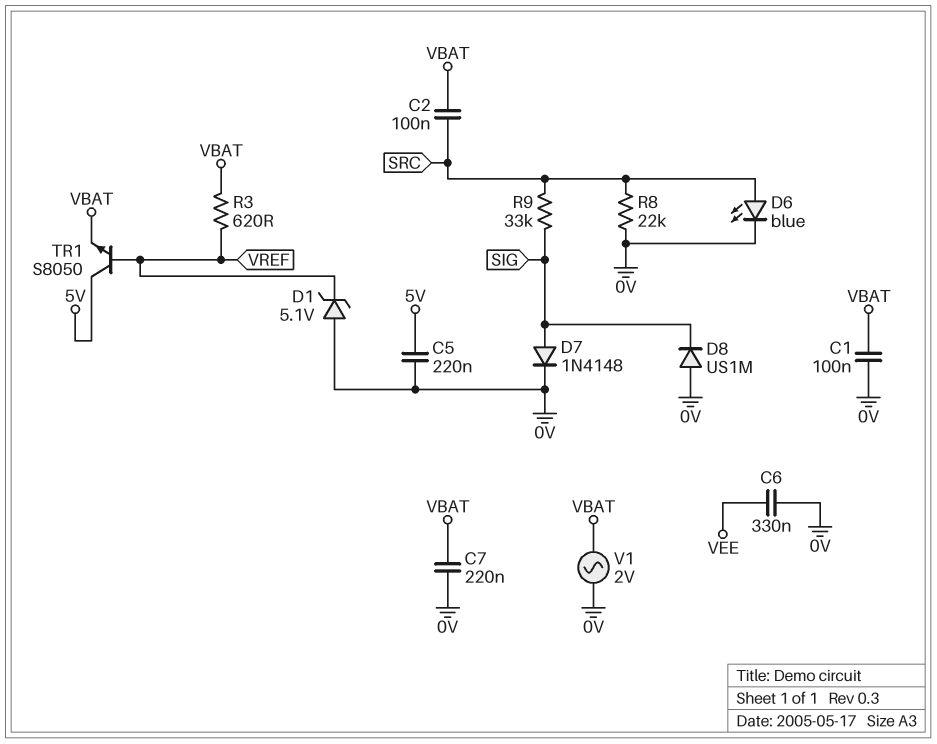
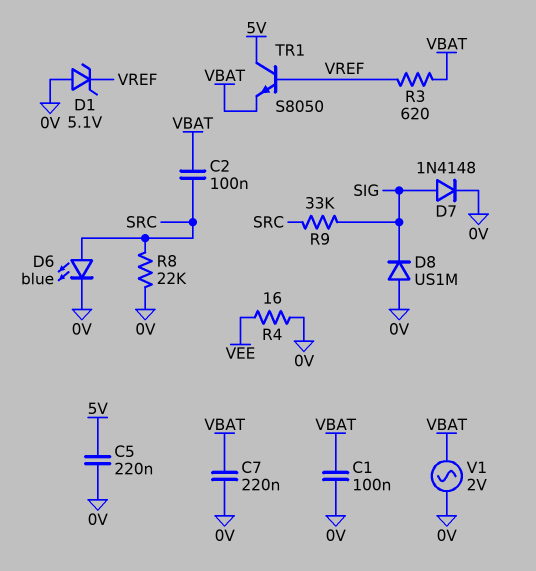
C6: 330nF (0V, VEE) -> none
R4: none -> 16 (0V, VEE)

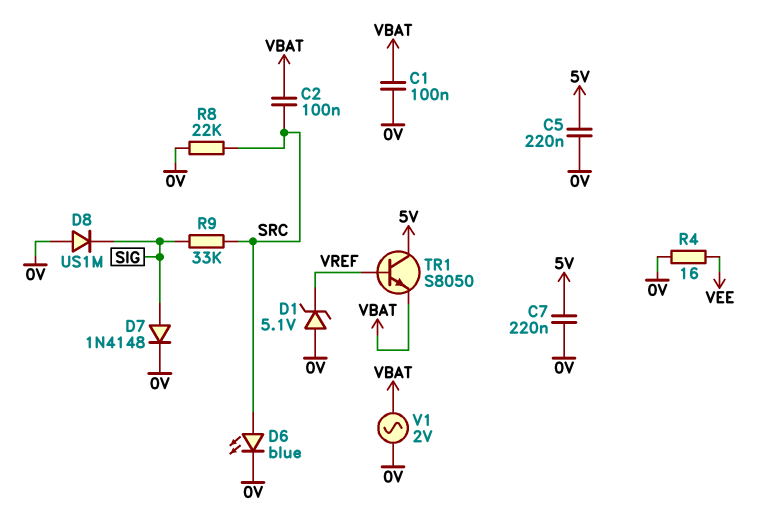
C7: 220nF (0V, VBAT) -> 220nF (0V, 5V)
R3: 620 (VBAT, VREF) -> none

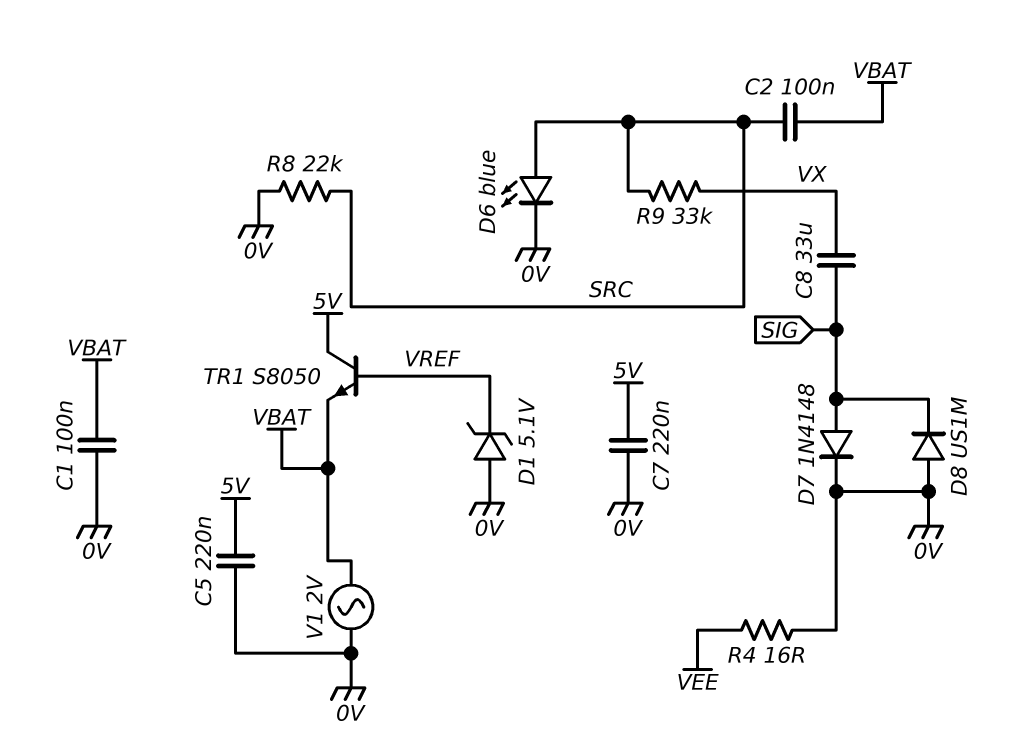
C8: none -> 33uF (SIG, VX)
R9: 33k (SIG, SRC) -> 33k (SRC, VX)

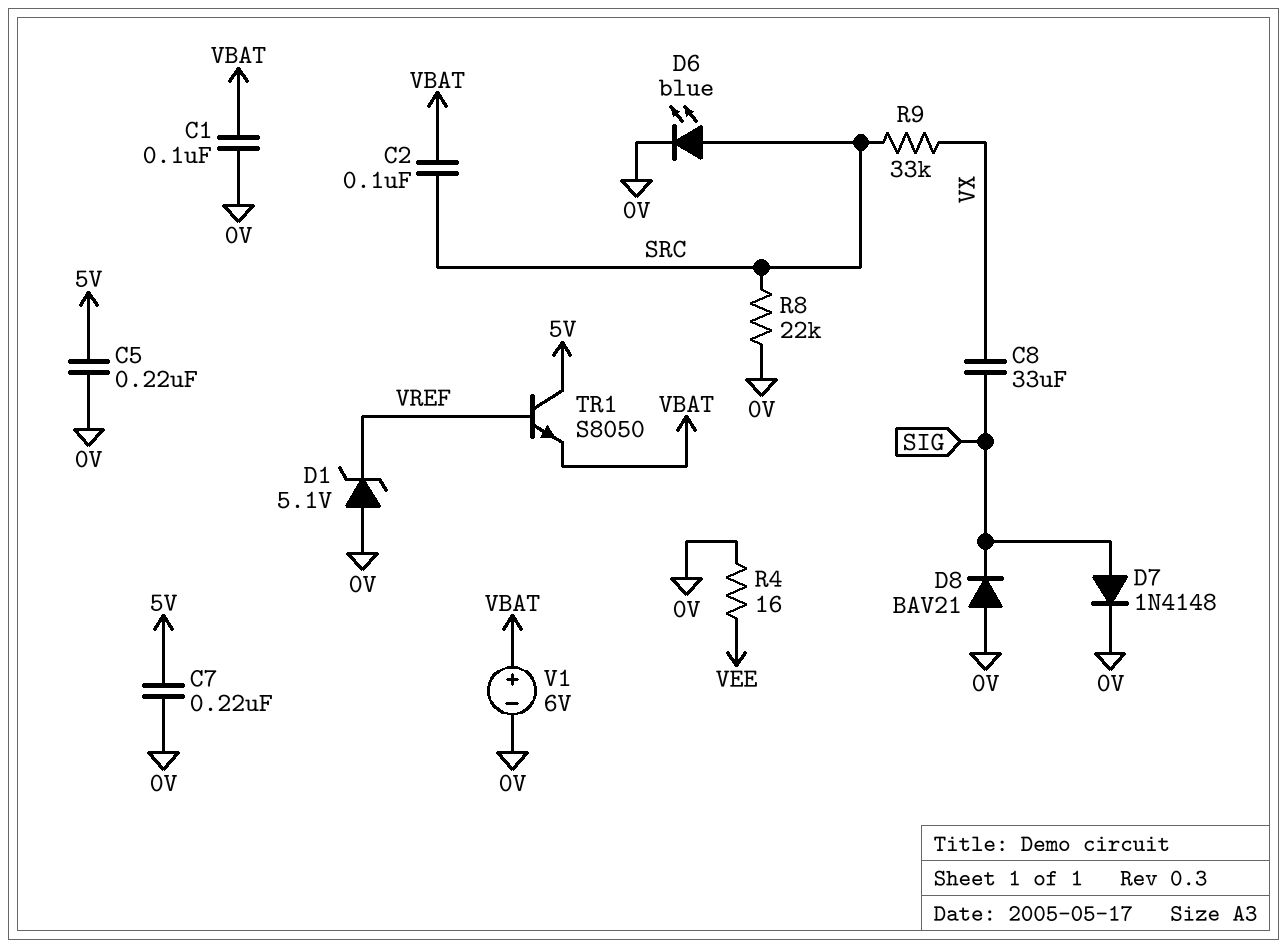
D8: diode US1M (A 0V, K SIG) -> diode BAV21 (A 0V, K SIG)
V1: AC 2V (0V, VBAT) -> 6V (plus VBAT, minus 0V)

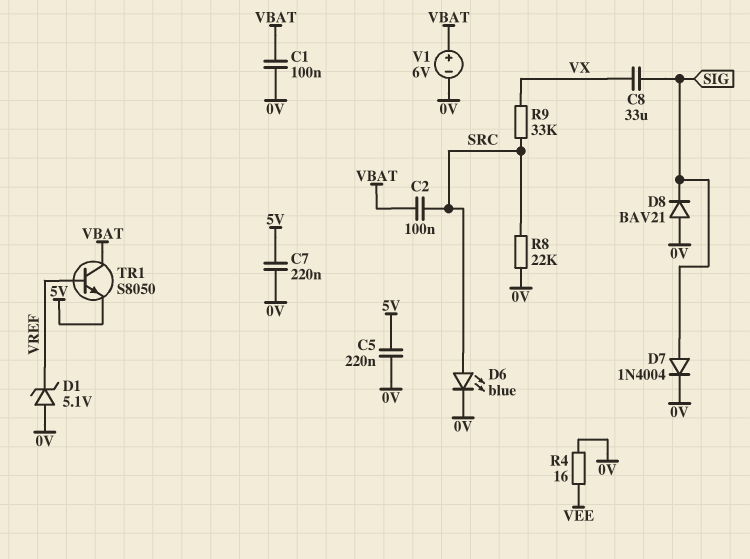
D7: diode 1N4148 (A SIG, K 0V) -> diode 1N4004 (A SIG, K 0V)
TR1: NPN S8050 (B VREF, C 5V, E VBAT) -> NPN S8050 (B VREF, C VBAT, E 5V)

